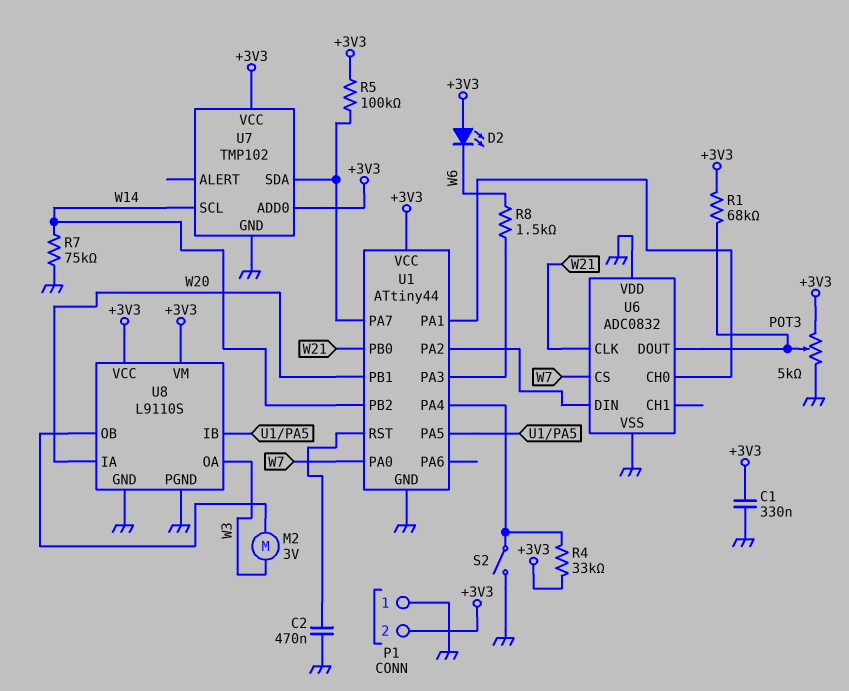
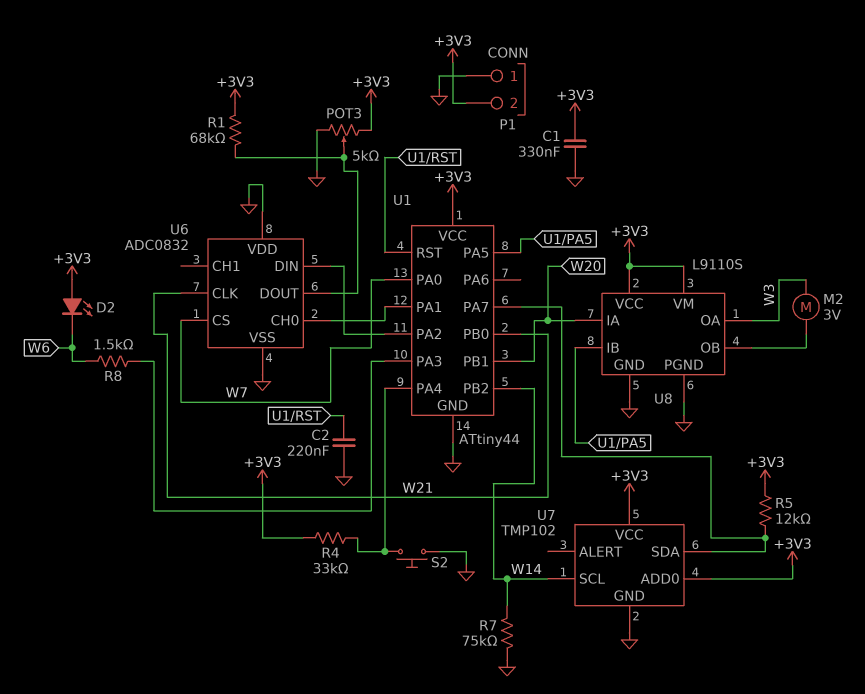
C2: 470nF (GND, U1/RST) -> 220nF (GND, U1/RST)
R5: 100k (+3V3, U1/PA7) -> 12k (+3V3, U1/PA7)
S2: switch (GND, U1/PA4) -> button (GND, U1/PA4)

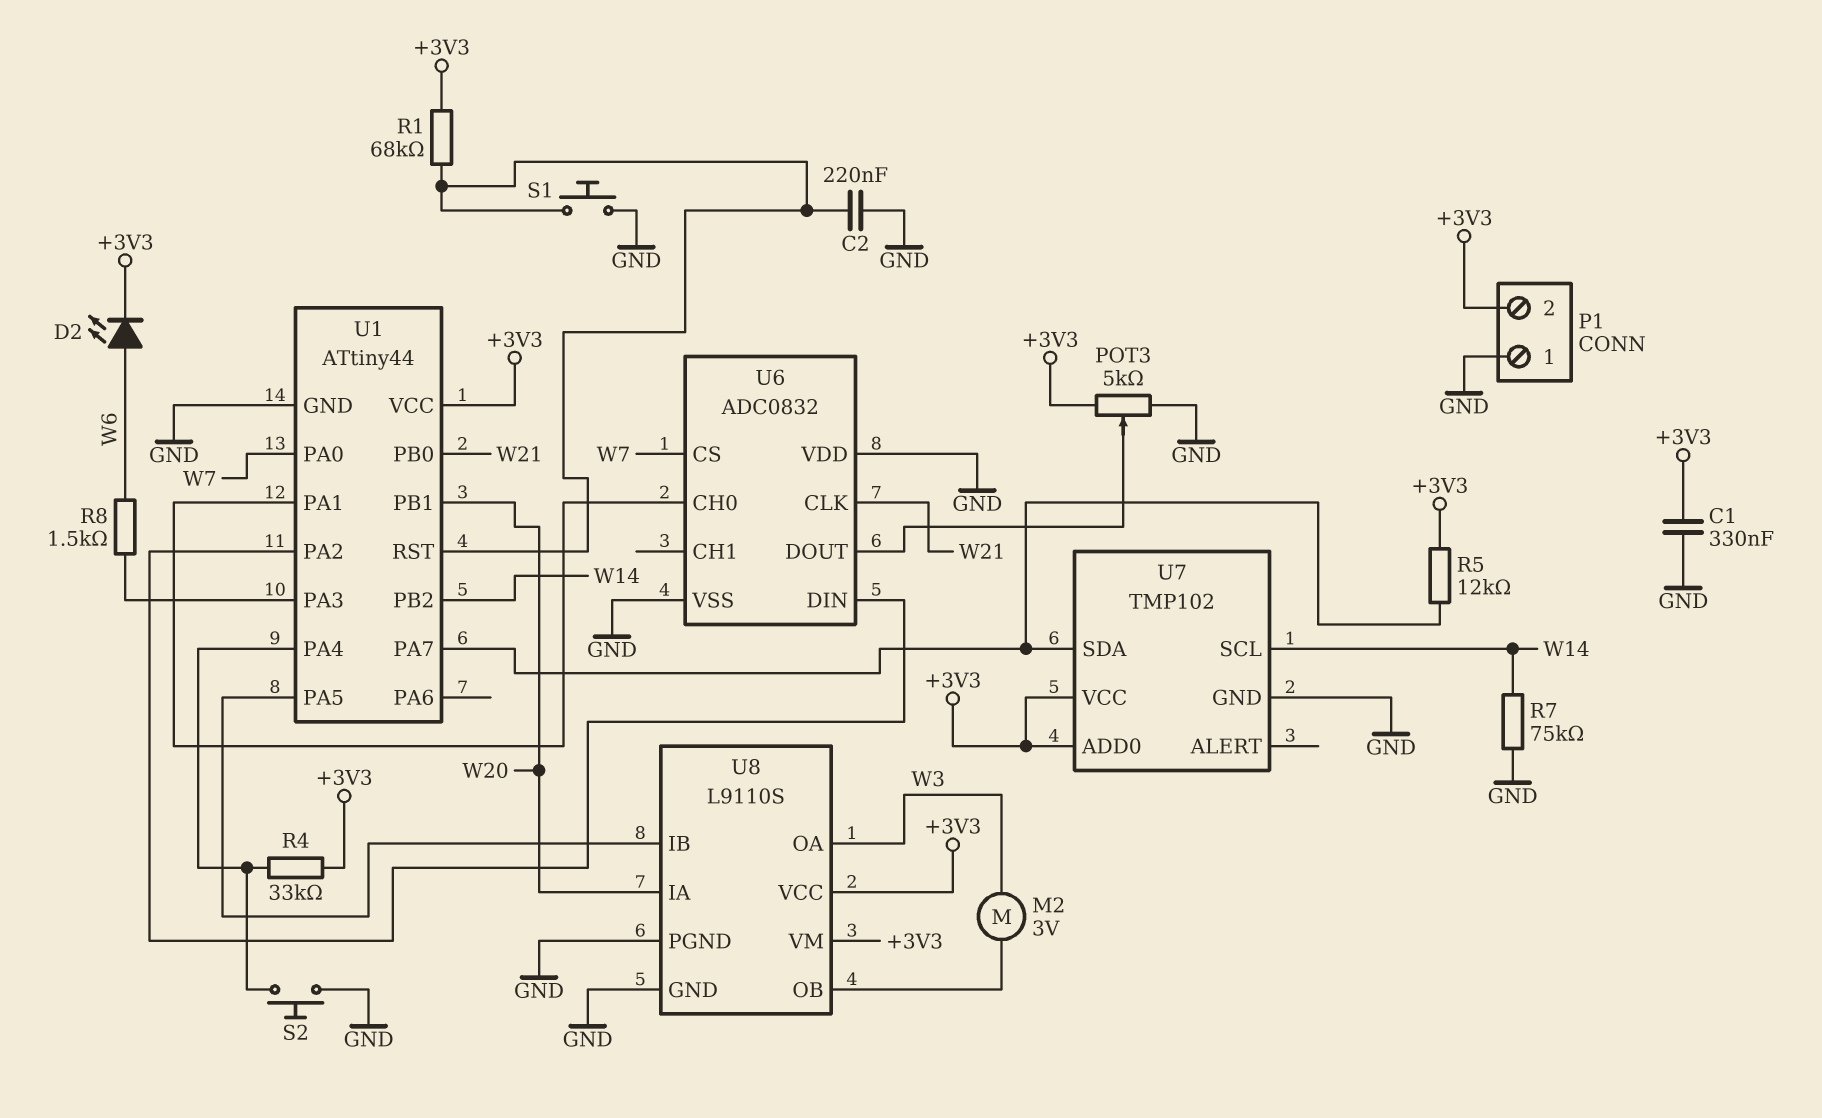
D2: LED (A +3V3, K W6) -> LED (A W6, K +3V3)
R1: 68k (+3V3, U6/DOUT) -> 68k (+3V3, U1/RST)
S1: none -> button (GND, U1/RST)

